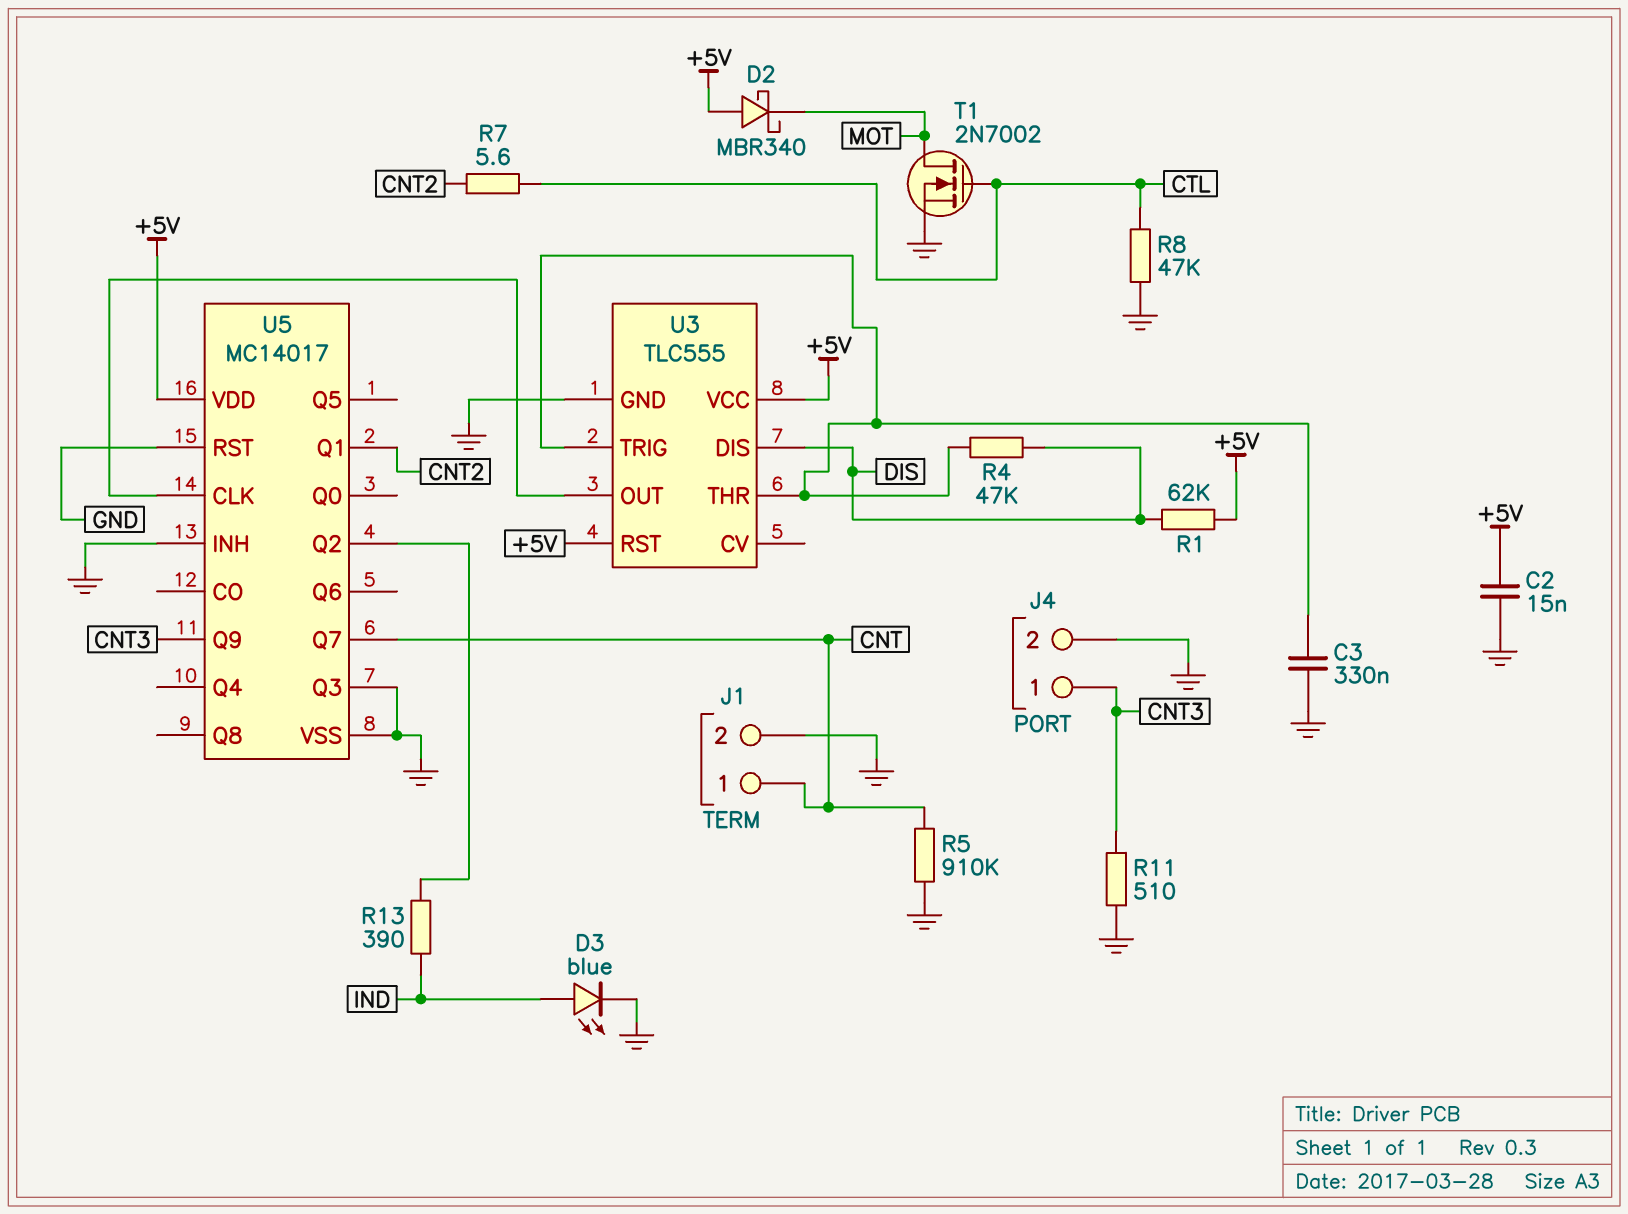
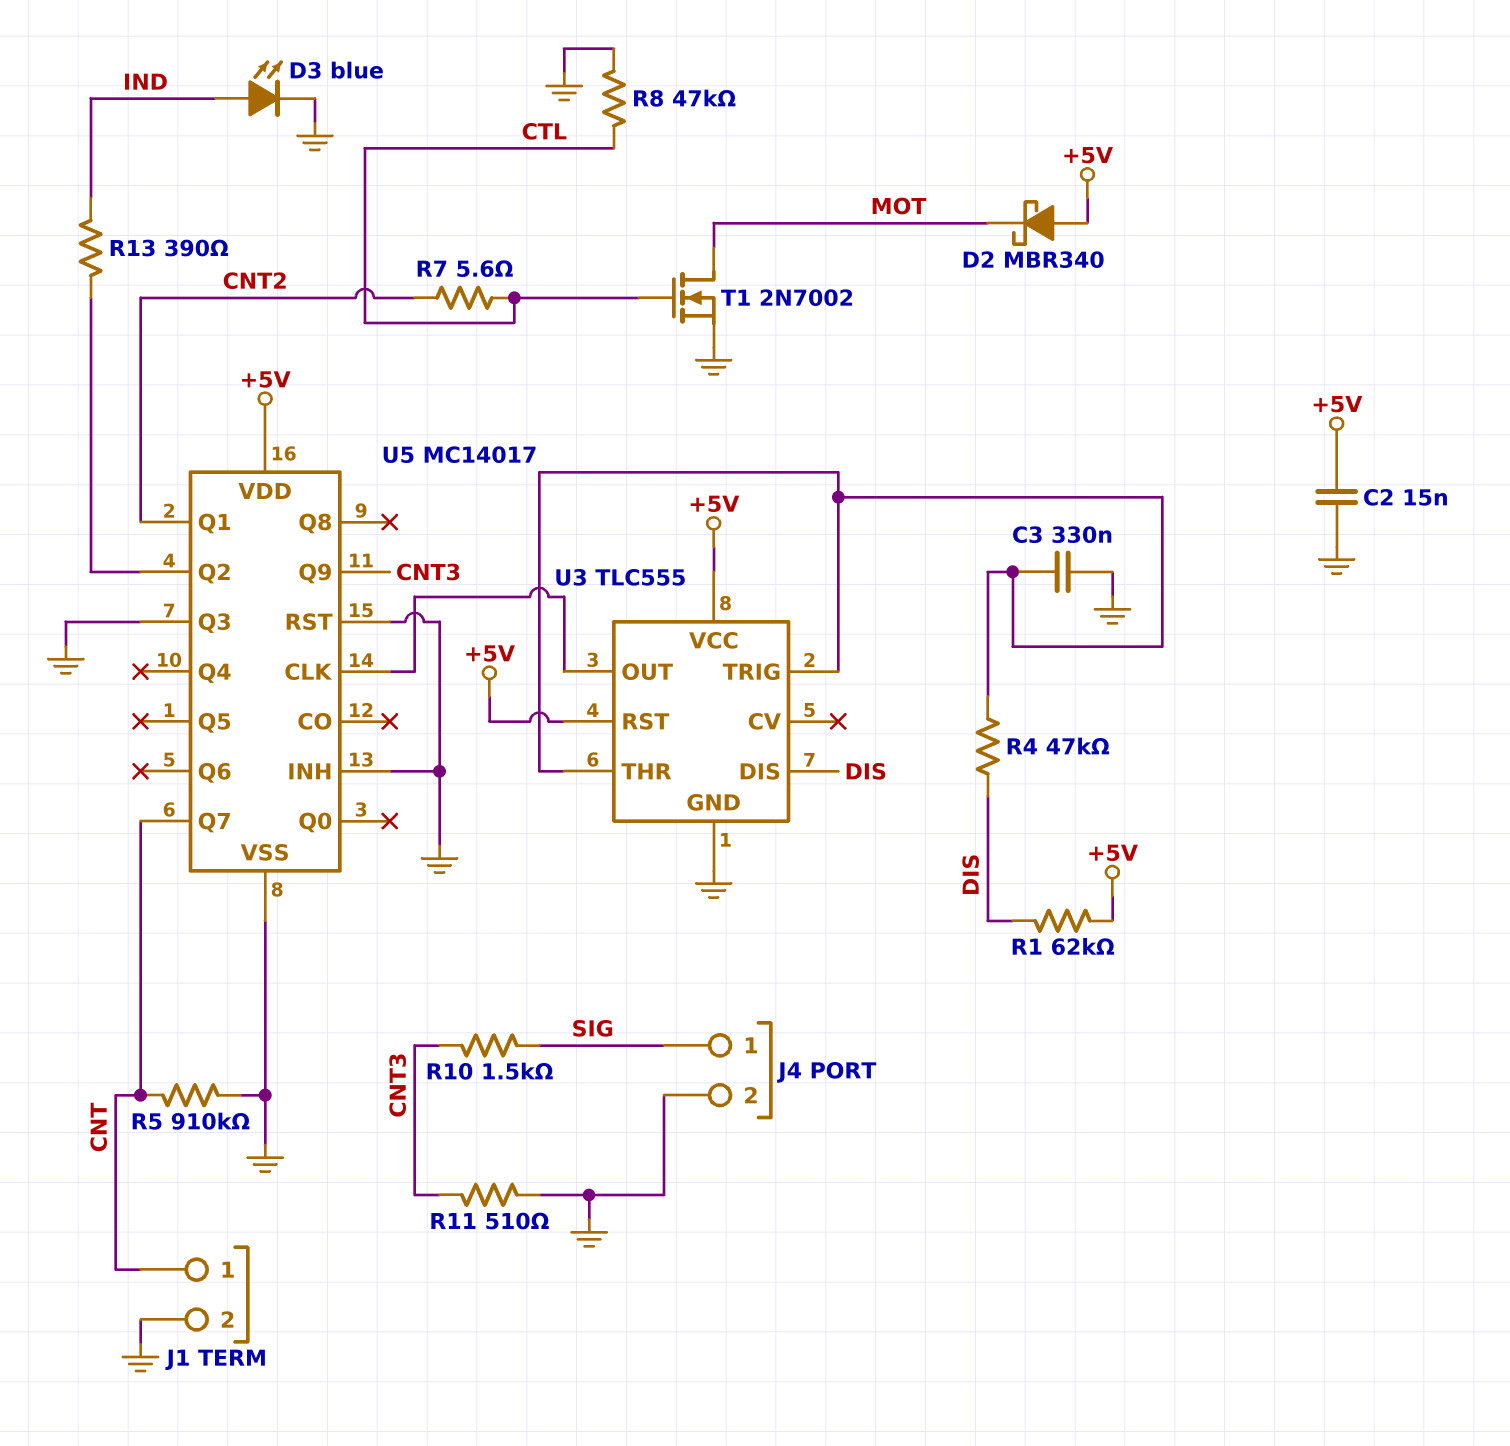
J4 pin 1: CNT3 -> SIG
R10: none -> 1.5k (CNT3, SIG)

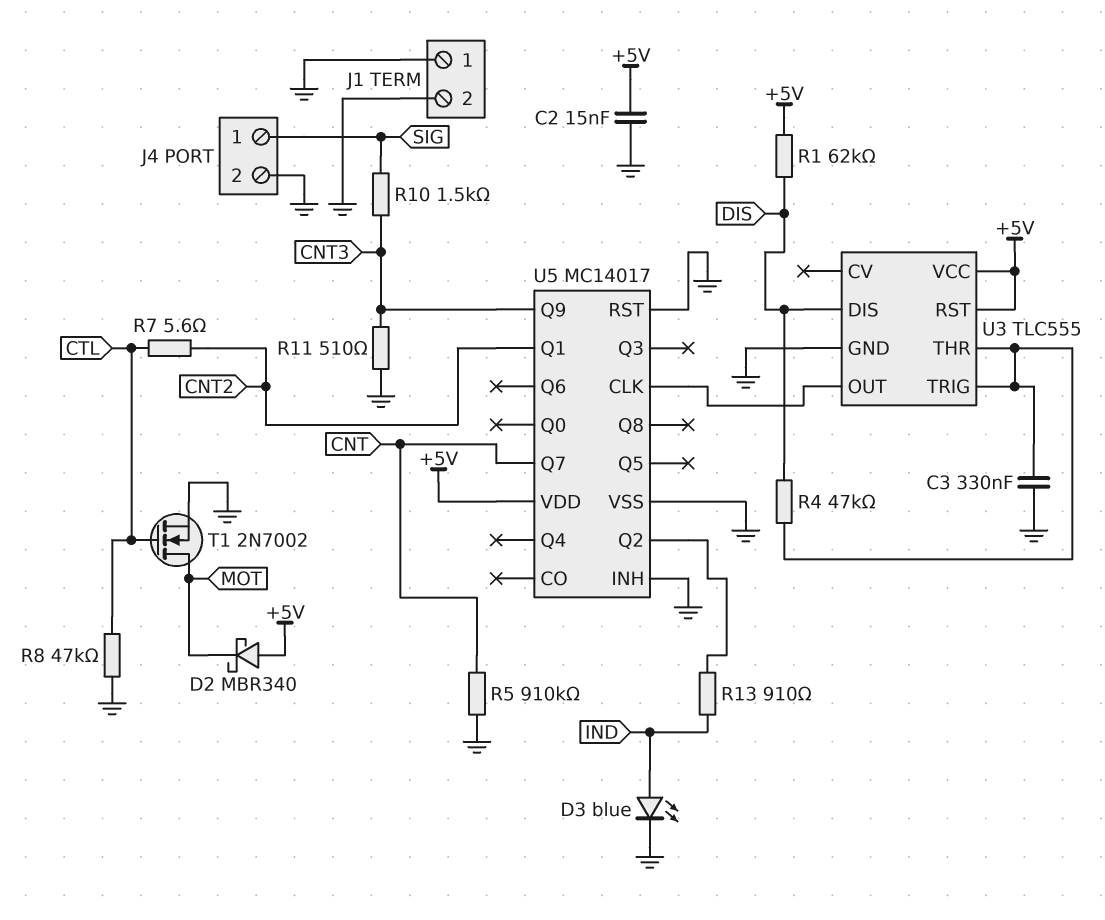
J1 pin 1: CNT -> GND
R13: 390 (IND, U5/Q2) -> 910 (IND, U5/Q2)
U5 pin Q3: GND -> none

